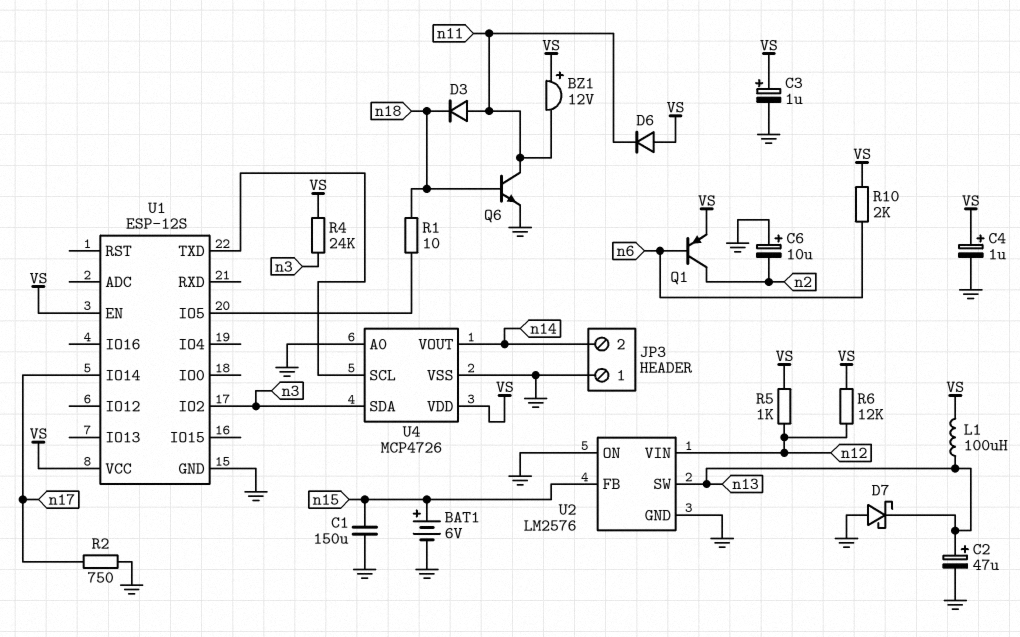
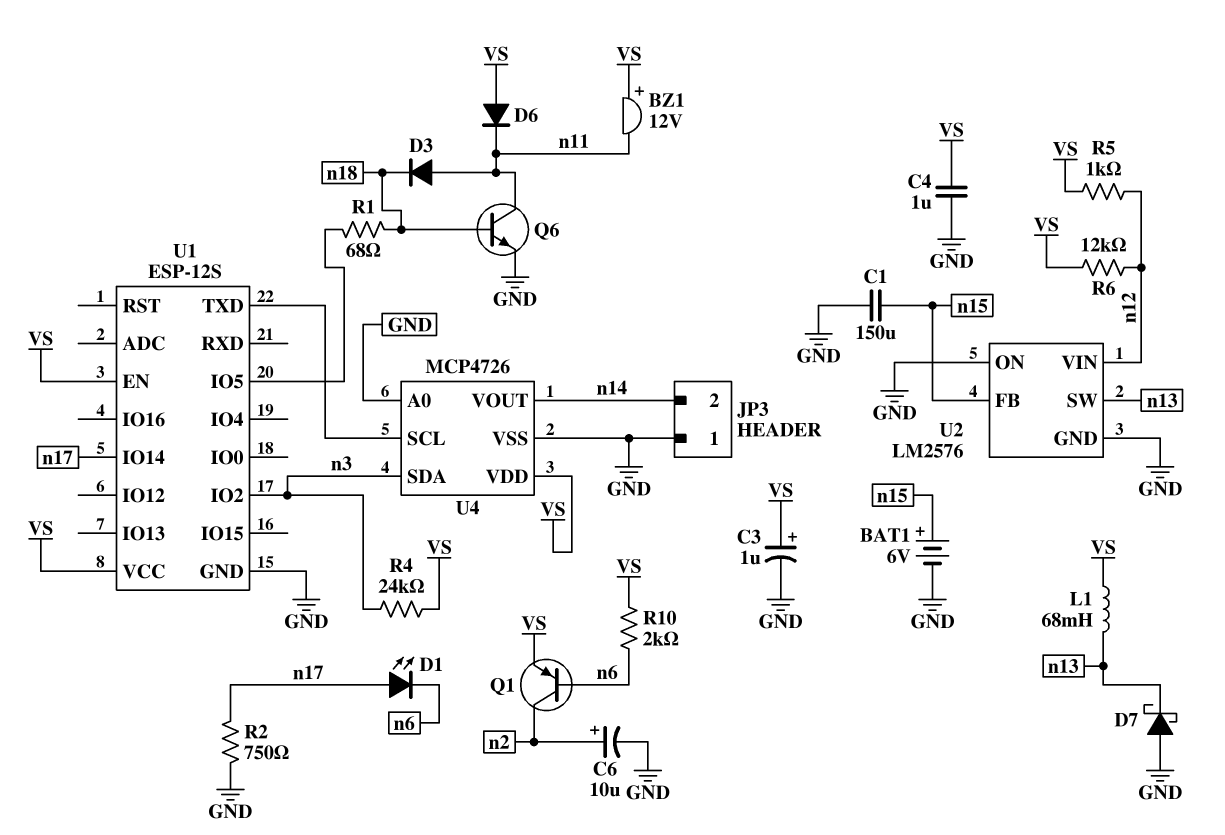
C2: 47uF (plus n13, minus GND) -> none
C4: 1uF (plus VS, minus GND) -> 1uF (GND, VS)
C6: 10uF (plus GND, minus n2) -> 10uF (plus n2, minus GND)
D1: none -> LED (A n17, K n6)
L1: 100uH (VS, n13) -> 68mH (VS, n13)
R1: 10 (U1/IO5, n18) -> 68 (U1/IO5, n18)

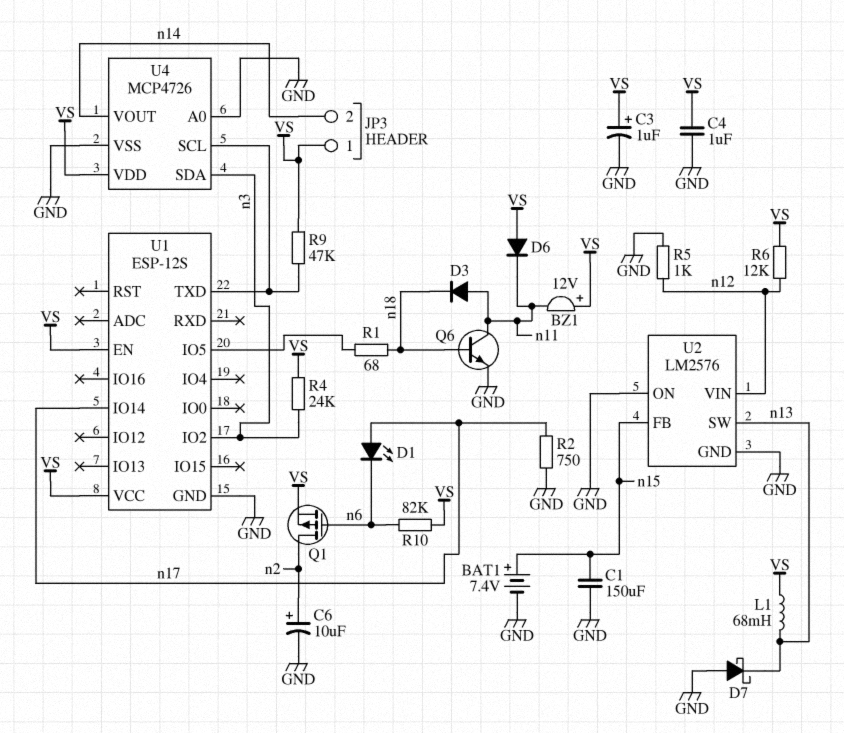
BAT1: 6V (plus n15, minus GND) -> 7.4V (plus n15, minus GND)
JP3 pin 1: GND -> VS
Q1: PNP (B n6, C n2, E VS) -> PMOS (G n6, D n2, S VS)
R5: 1k (VS, n12) -> 1k (GND, n12)
R9: none -> 47k (U1/TXD, VS)
R10: 2k (VS, n6) -> 82k (VS, n6)

